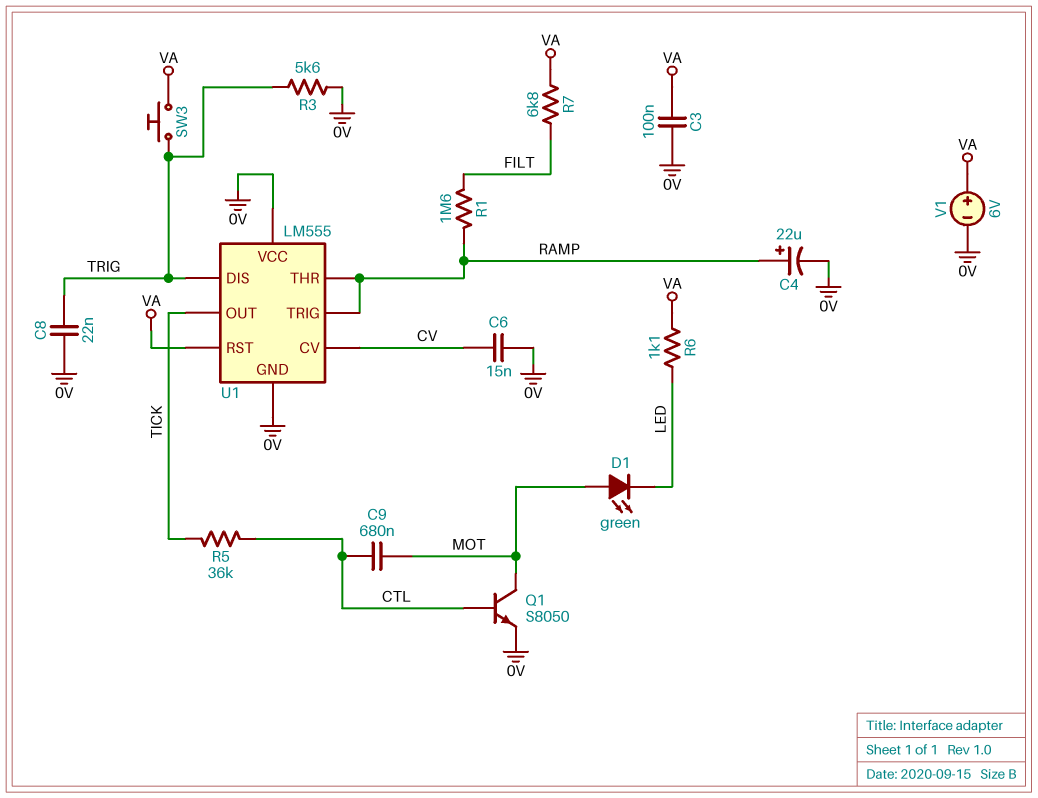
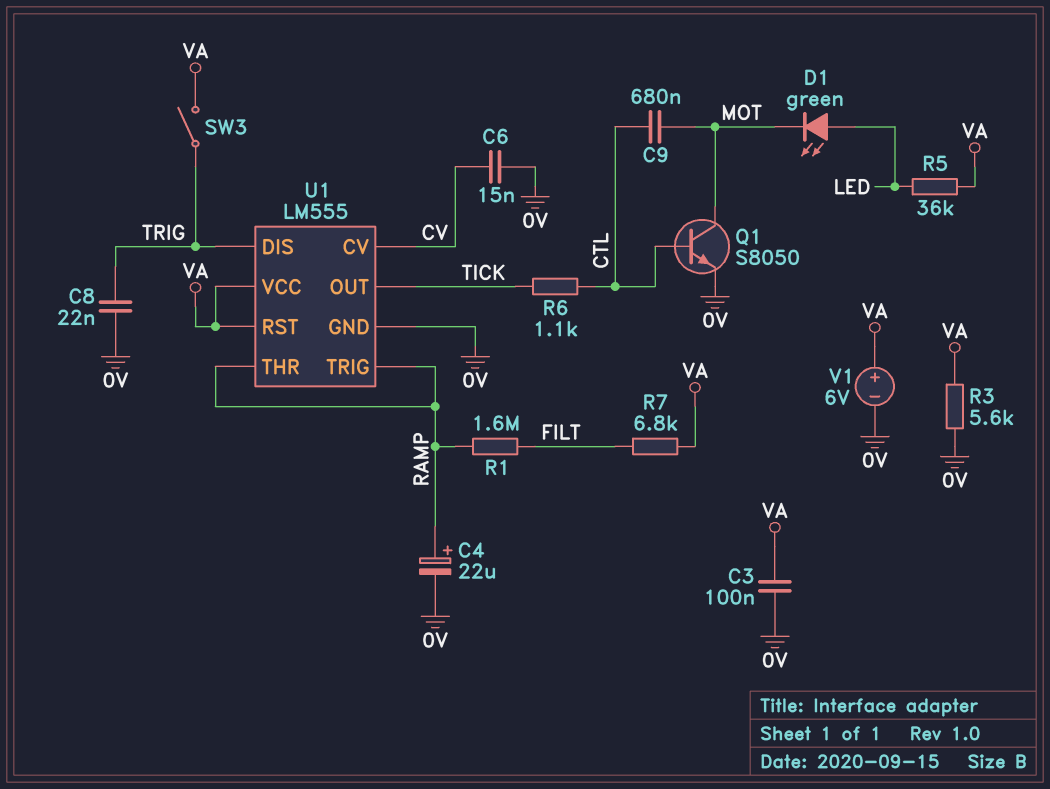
D1: LED green (A MOT, K LED) -> LED green (A LED, K MOT)
R3: 5.6k (0V, TRIG) -> 5.6k (0V, VA)
R5: 36k (CTL, TICK) -> 36k (LED, VA)
R6: 1.1k (LED, VA) -> 1.1k (CTL, TICK)
SW3: button (TRIG, VA) -> switch (TRIG, VA)
U1 pin VCC: 0V -> VA

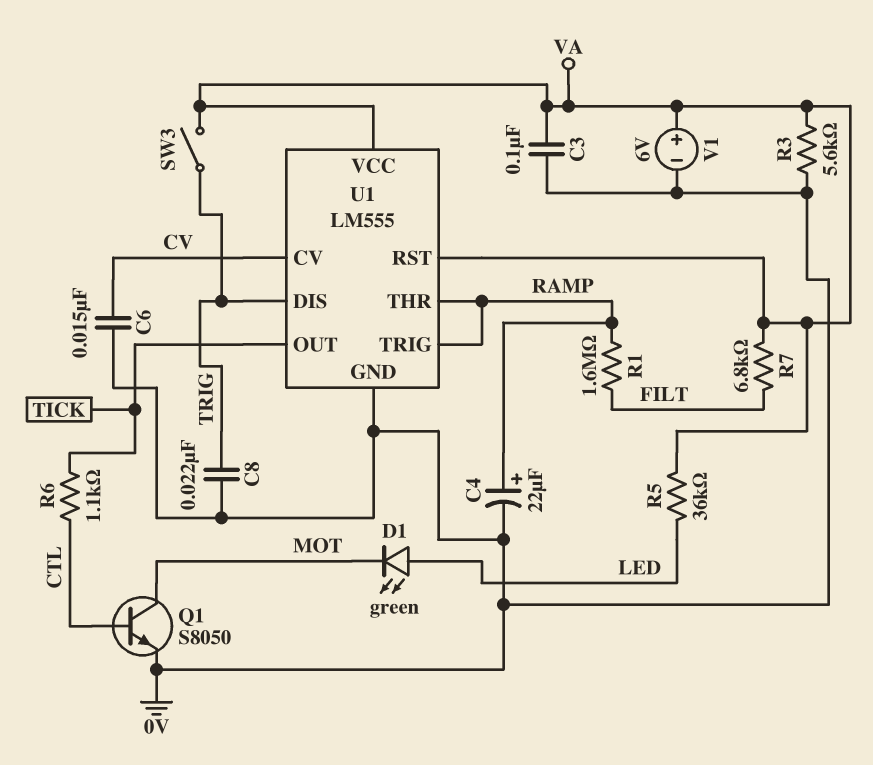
C9: 680nF (CTL, MOT) -> none

